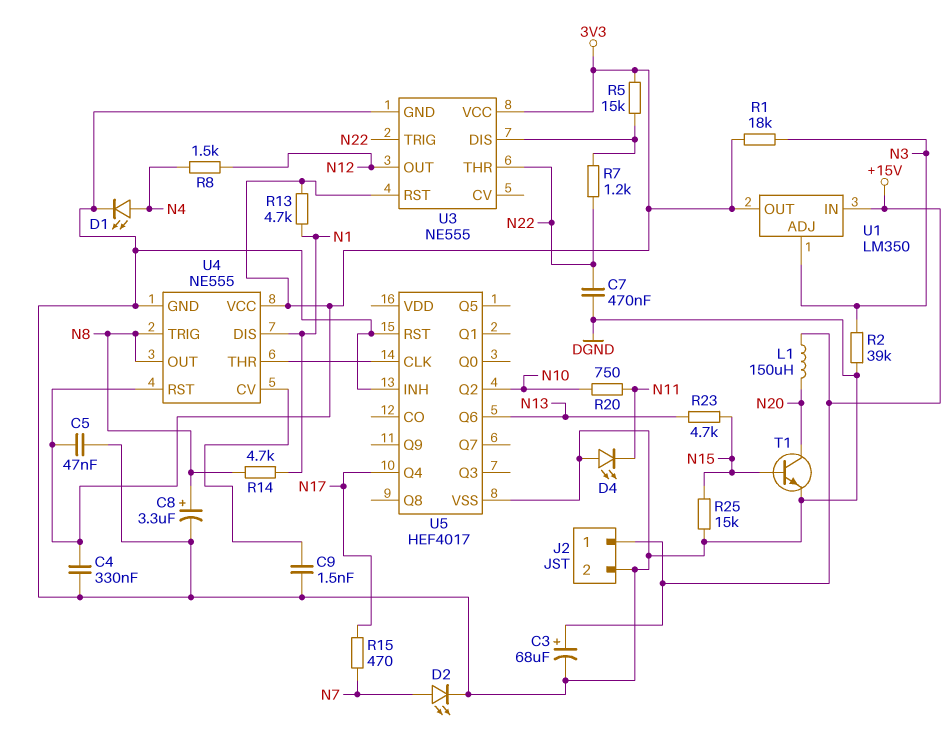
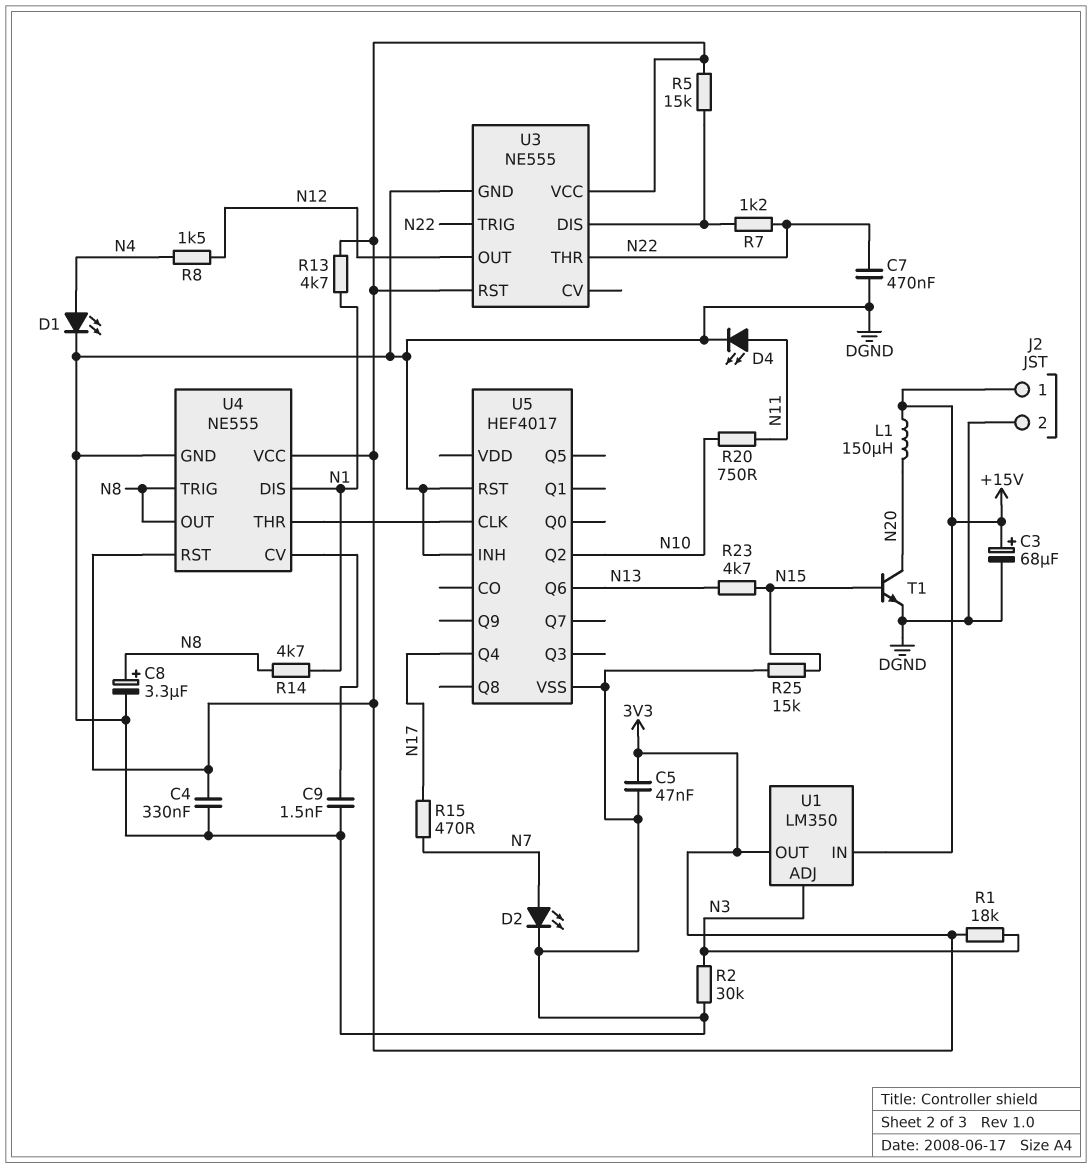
D4: LED (A DGND, K N11) -> LED (A N11, K DGND)
R2: 39k (DGND, N3) -> 30k (DGND, N3)

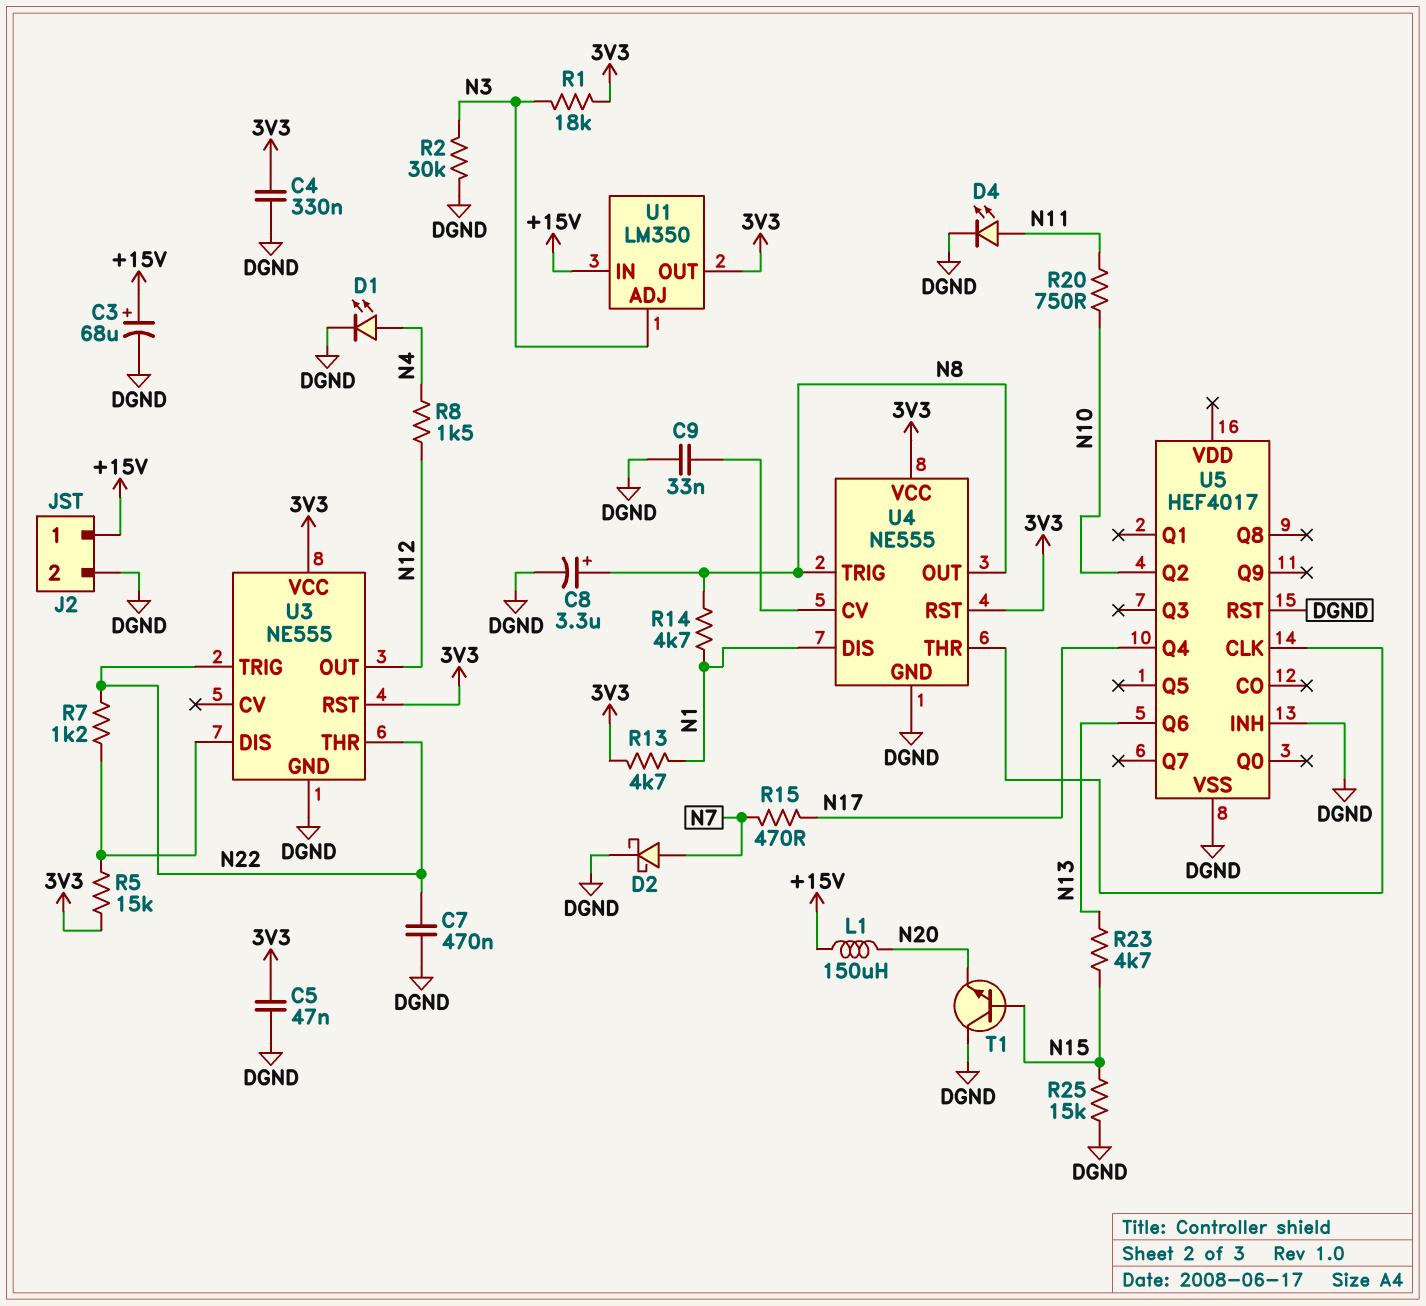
C9: 1.5nF (DGND, U4/CV) -> 33nF (DGND, U4/CV)
D2: LED (A N7, K DGND) -> schottky (A N7, K DGND)
T1: NPN (B N15, C N20, E DGND) -> NPN (B N15, C DGND, E N20)

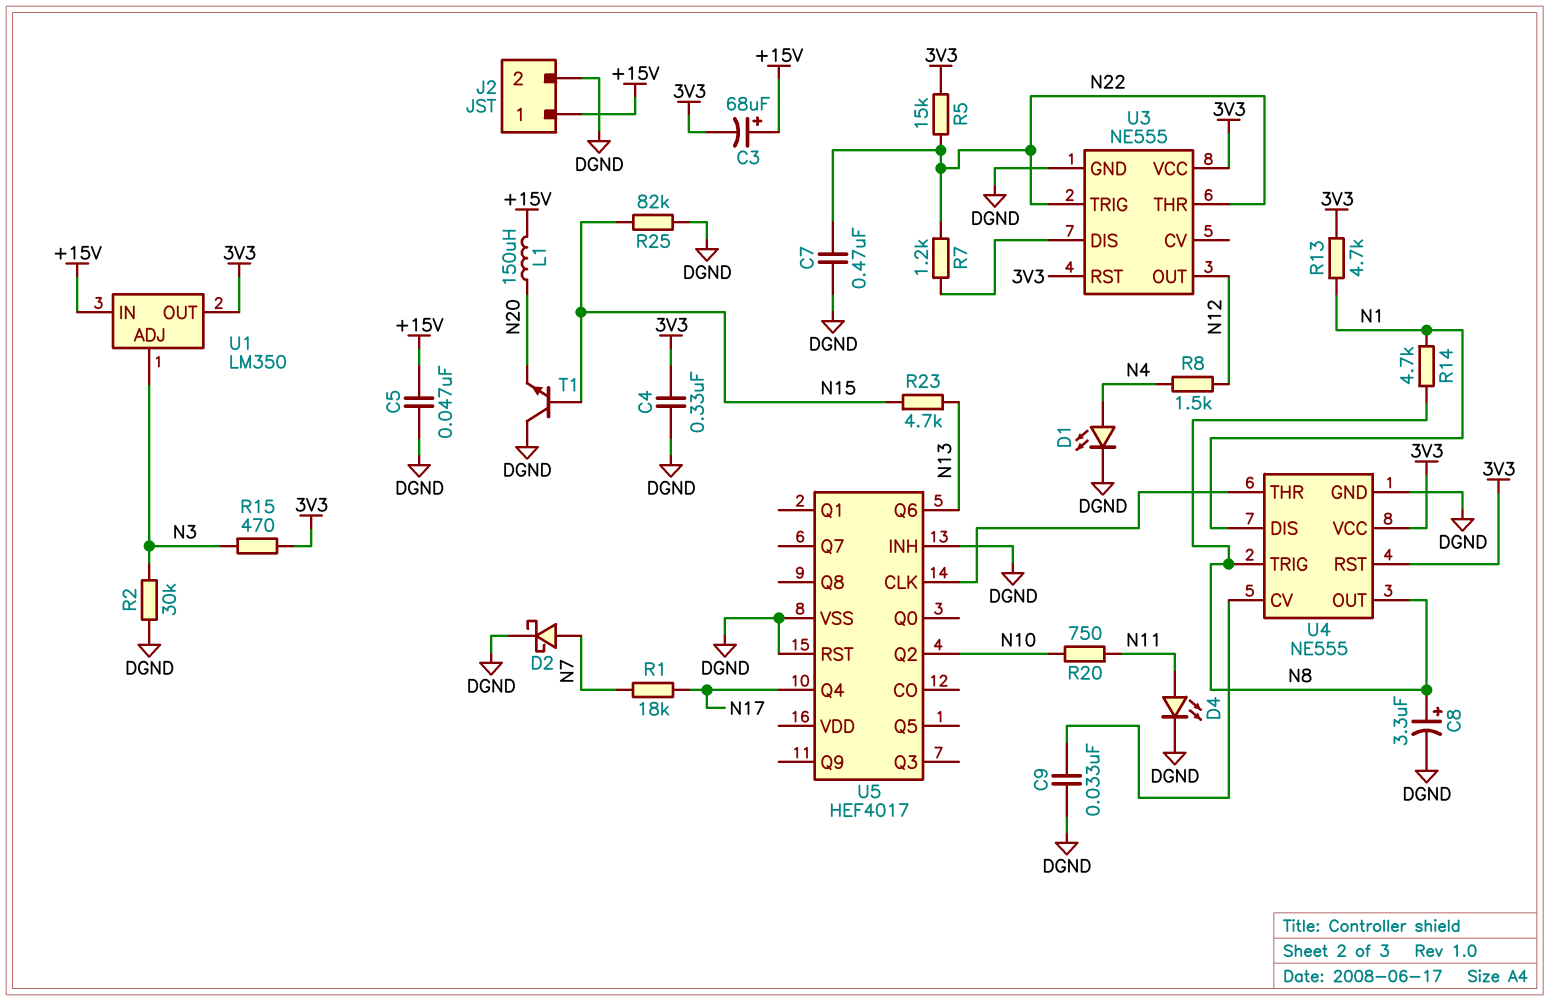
C3: 68uF (plus +15V, minus DGND) -> 68uF (plus +15V, minus 3V3)
C5: 47nF (3V3, DGND) -> 47nF (+15V, DGND)
R1: 18k (3V3, N3) -> 18k (N7, N17)
R5: 15k (3V3, U3/DIS) -> 15k (3V3, N22)
R15: 470 (N7, N17) -> 470 (3V3, N3)
R25: 15k (DGND, N15) -> 82k (DGND, N15)

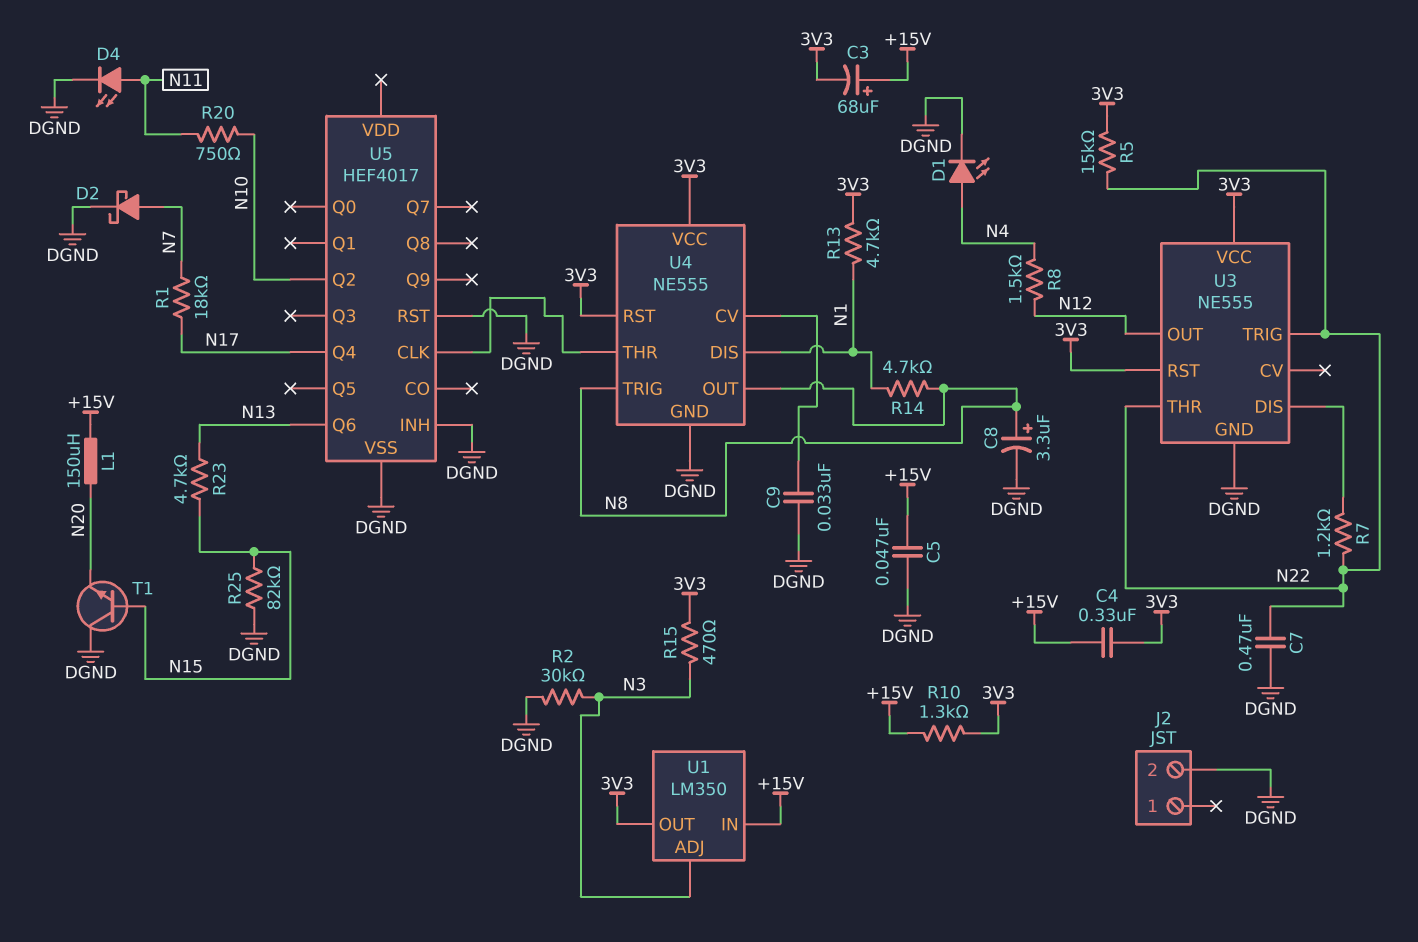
C4: 330nF (3V3, DGND) -> 330nF (+15V, 3V3)
J2 pin 1: +15V -> none
R10: none -> 1.3k (+15V, 3V3)

